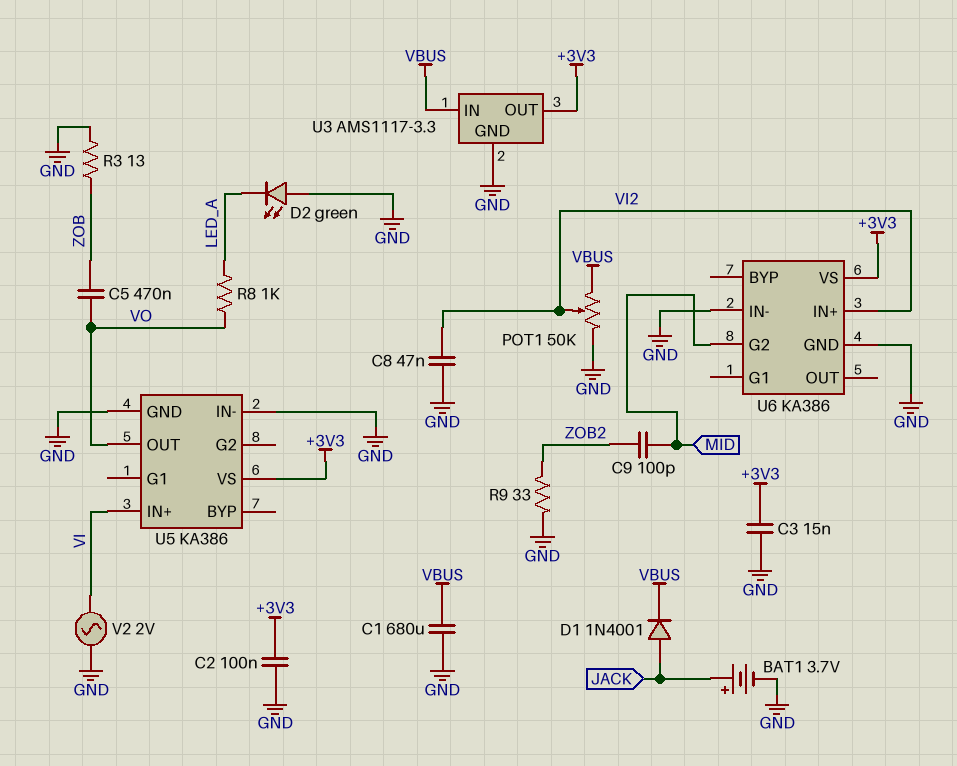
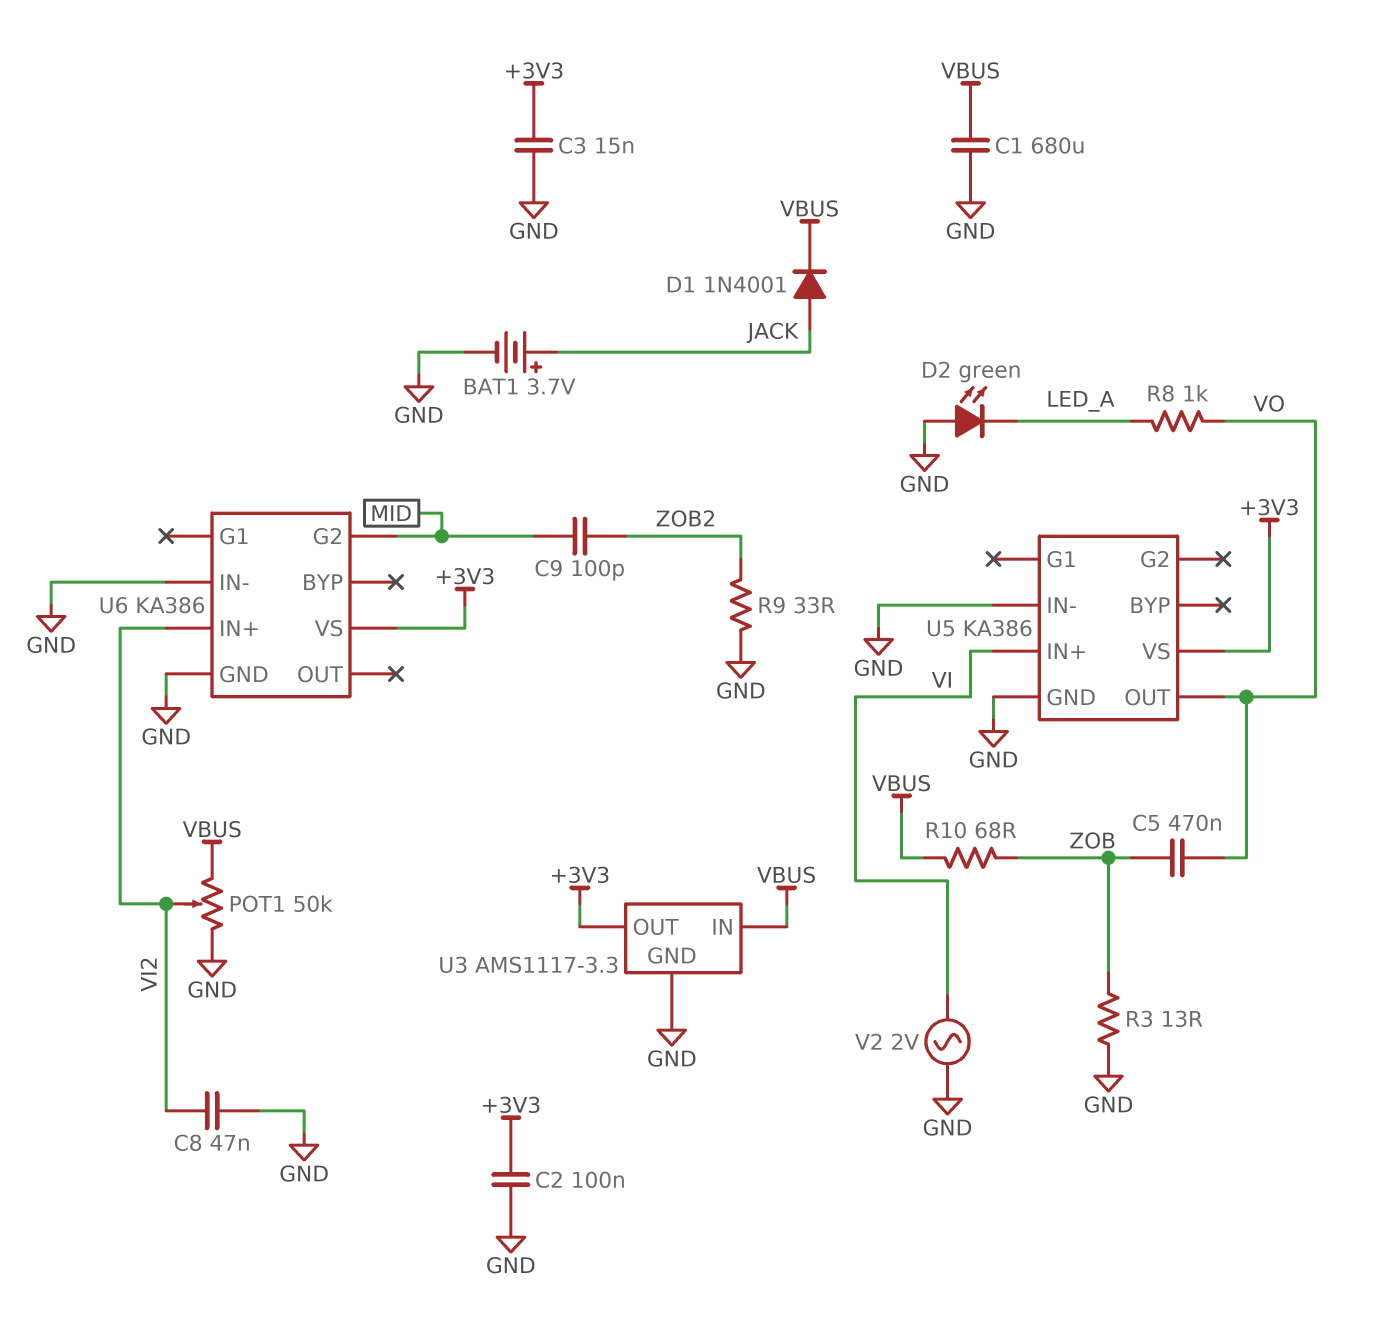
R10: none -> 68 (VBUS, ZOB)

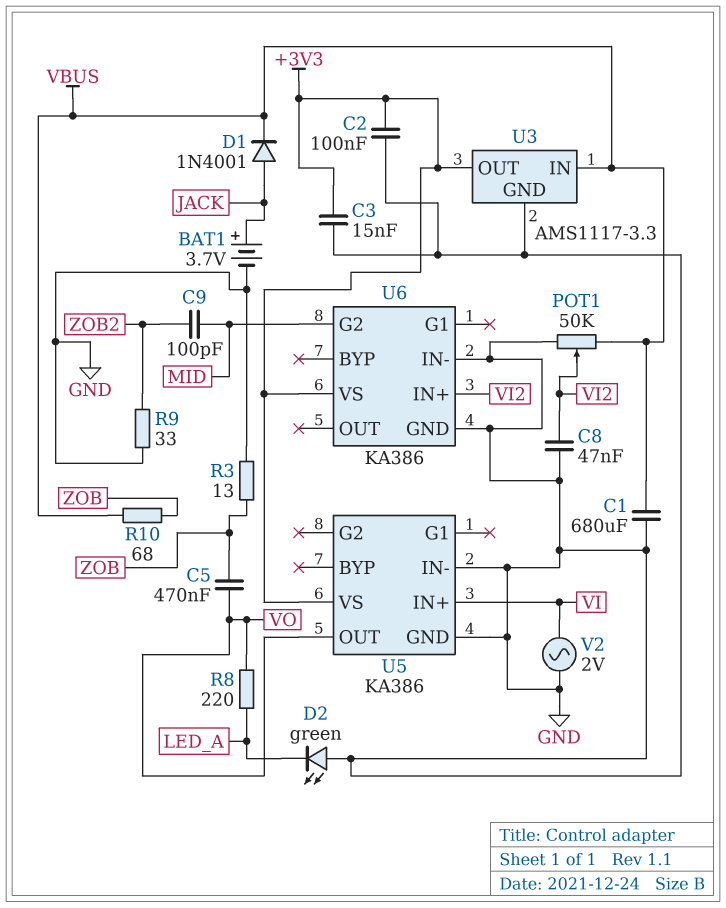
R8: 1k (LED_A, VO) -> 220 (LED_A, VO)

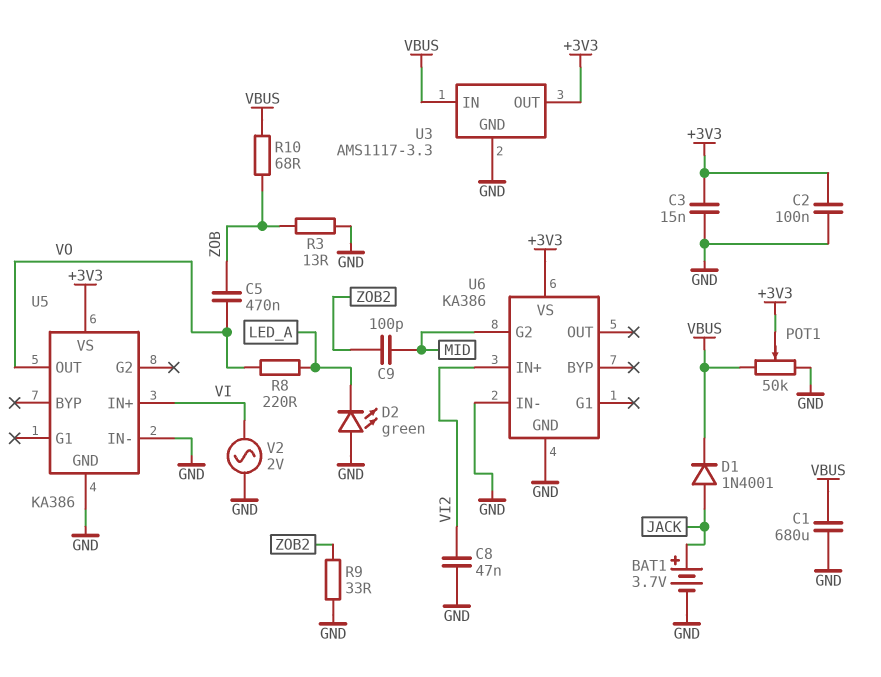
POT1: 50k (GND, VBUS, wiper VI2) -> 50k (GND, VBUS, wiper +3V3)

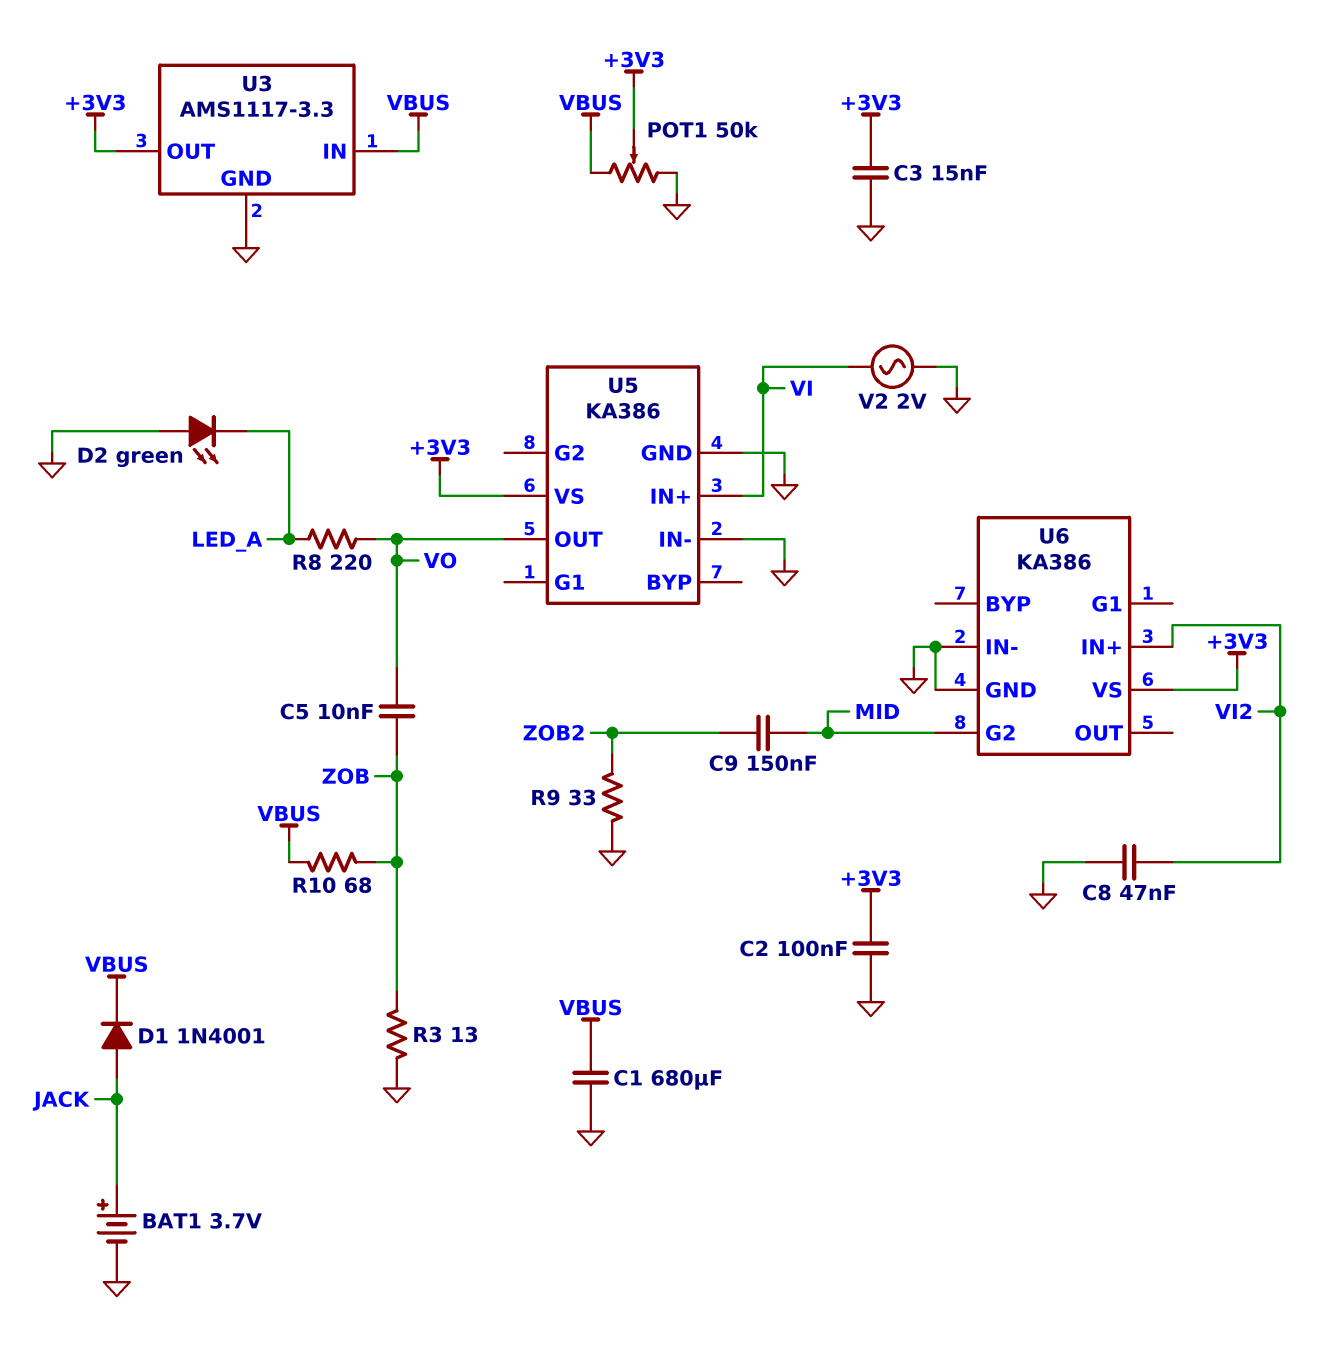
C5: 470nF (VO, ZOB) -> 10nF (VO, ZOB)
C9: 100pF (MID, ZOB2) -> 150nF (MID, ZOB2)

